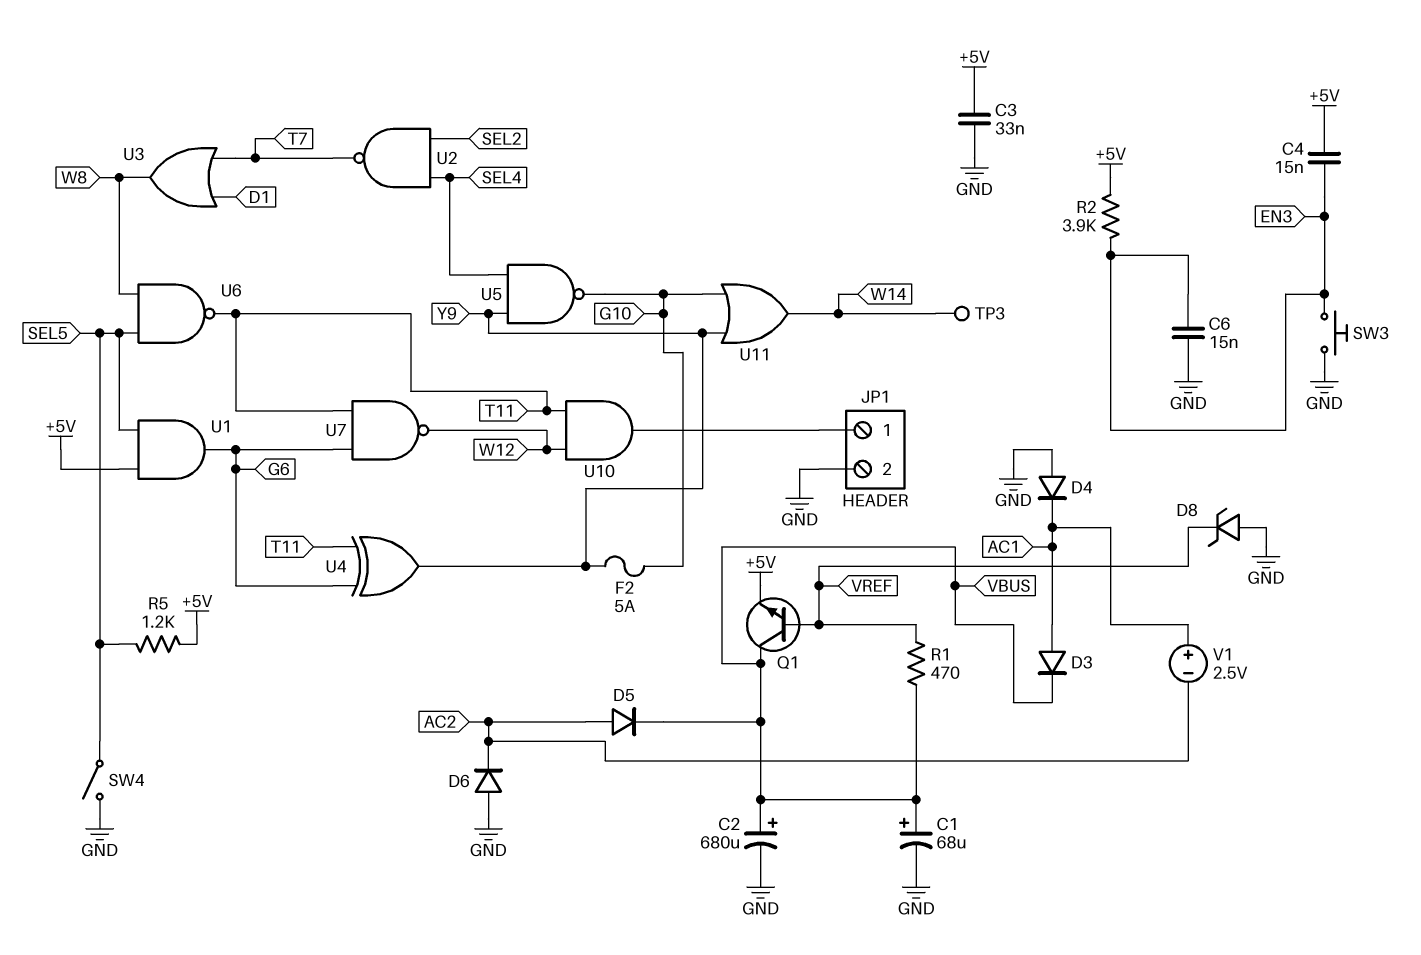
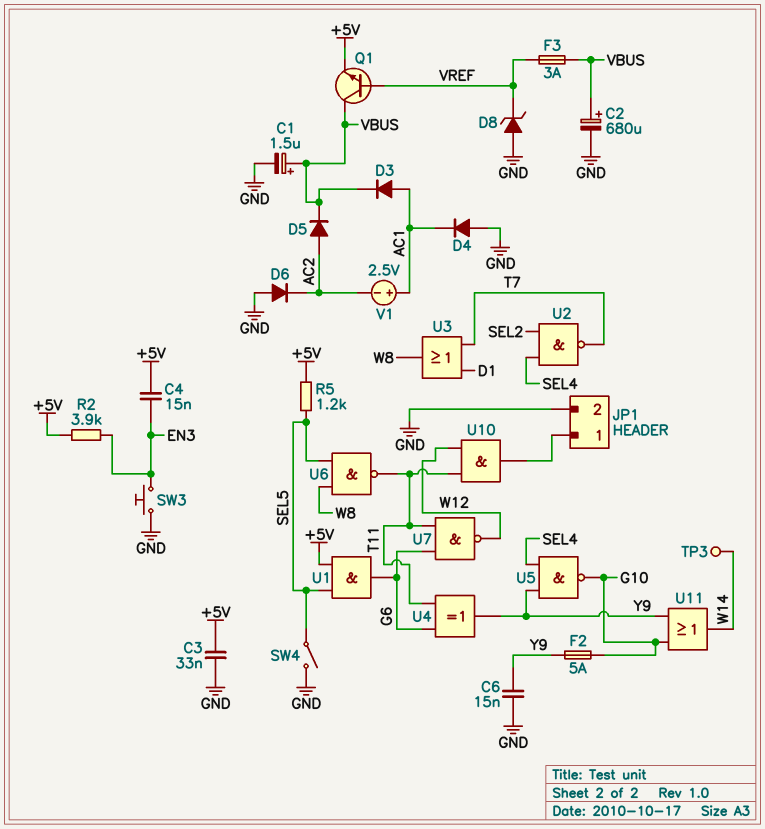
C1: 68uF (plus VBUS, minus GND) -> 1.5uF (plus VBUS, minus GND)
C6: 15nF (EN3, GND) -> 15nF (GND, Y9)
F3: none -> 3A (VBUS, VREF)
R1: 470 (VBUS, VREF) -> none

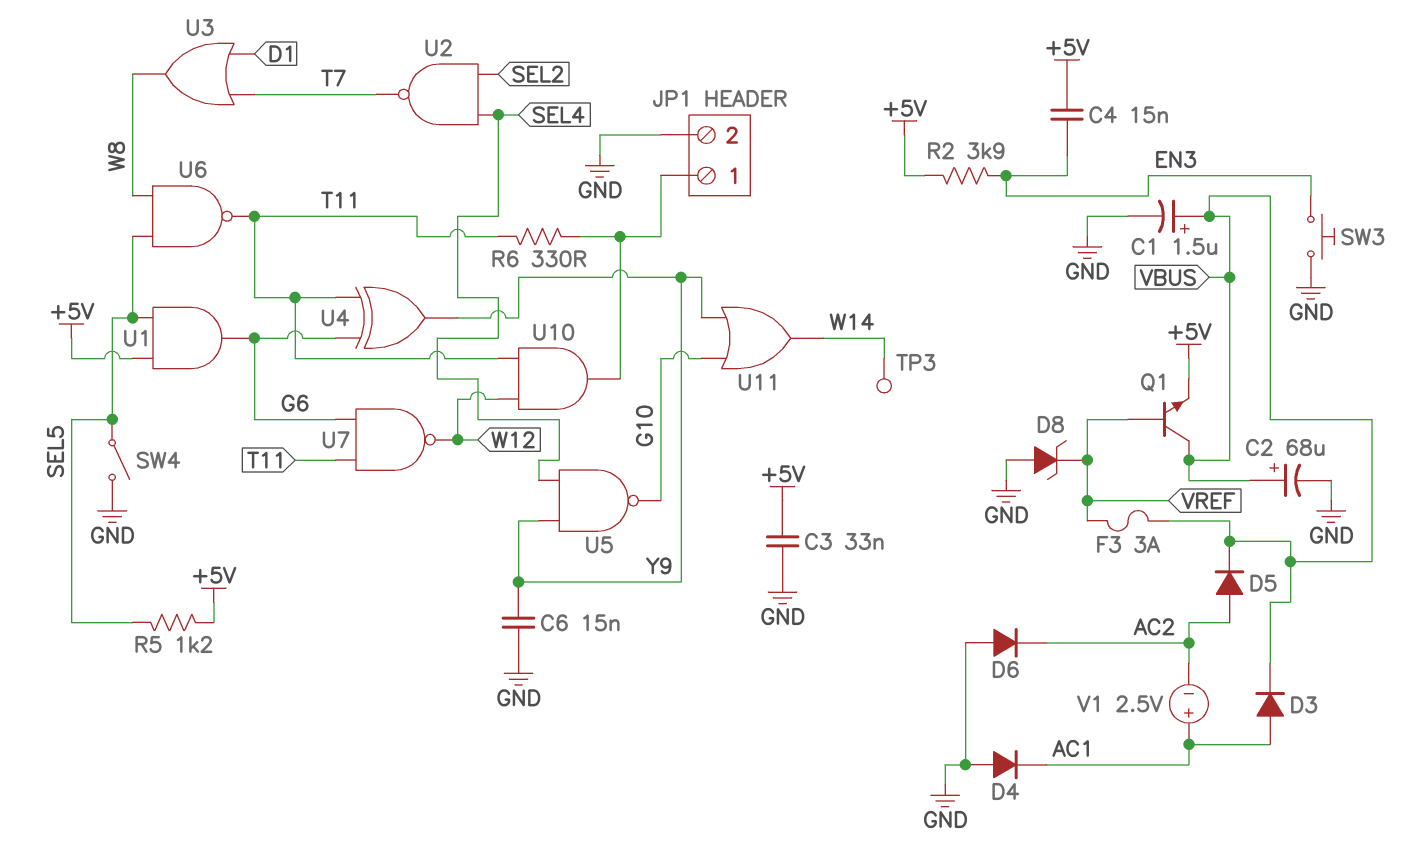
C2: 680uF (plus VBUS, minus GND) -> 68uF (plus VBUS, minus GND)
F2: 5A (G10, Y9) -> none
R6: none -> 330 (JP1/1, T11)

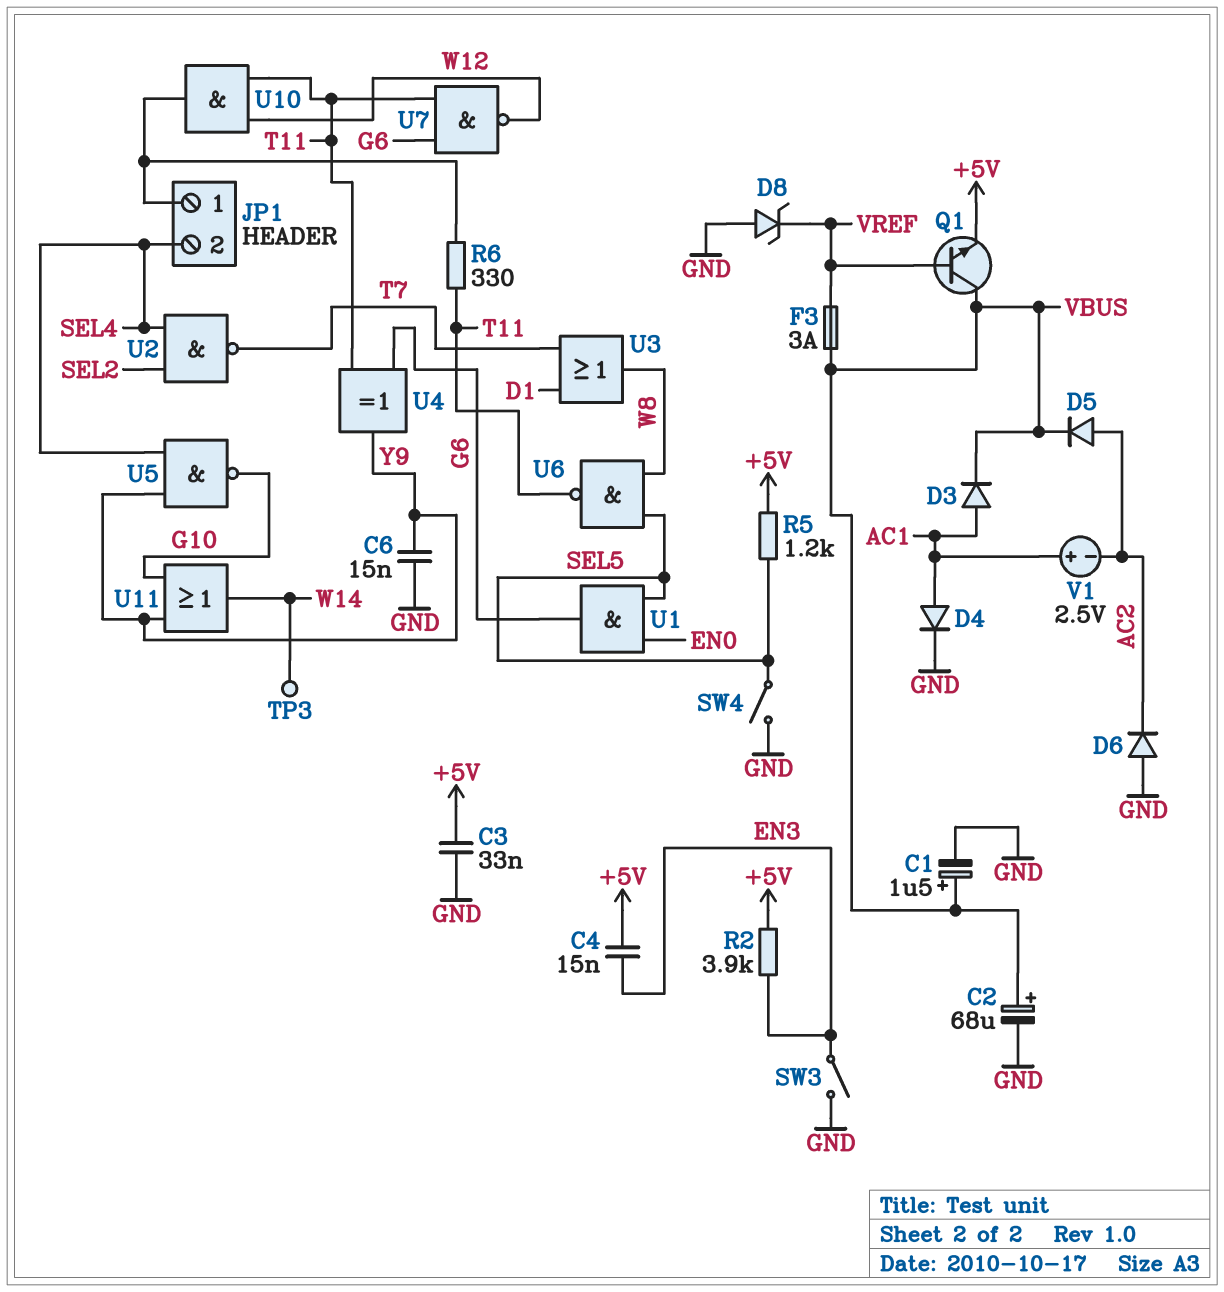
D4: diode (A GND, K AC1) -> diode (A AC1, K GND)
JP1 pin 2: GND -> SEL4
SW3: button (EN3, GND) -> switch (EN3, GND)
U1: AND (in +5V, in SEL5, out G6) -> AND (in EN0, in SEL5, out G6)

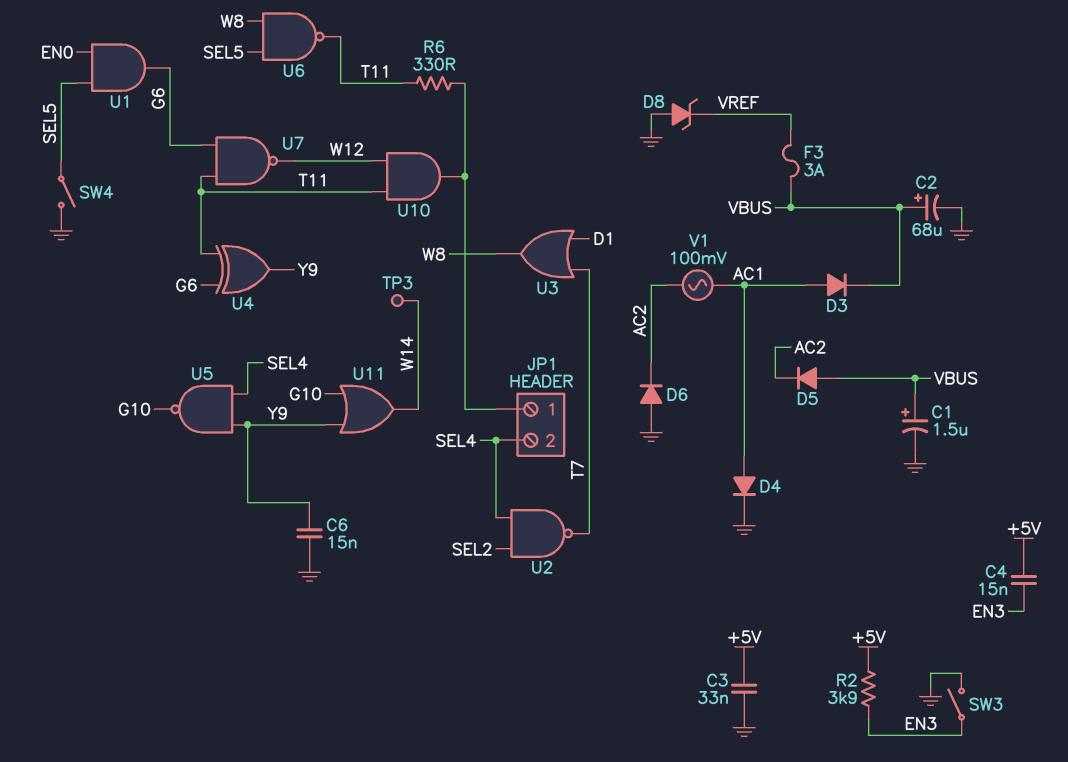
D5: diode (A AC2, K VBUS) -> diode (A VBUS, K AC2)
Q1: NPN (B VREF, C VBUS, E +5V) -> none
R5: 1.2k (+5V, SEL5) -> none
V1: 2.5V (plus AC1, minus AC2) -> AC 100mV (AC1, AC2)

